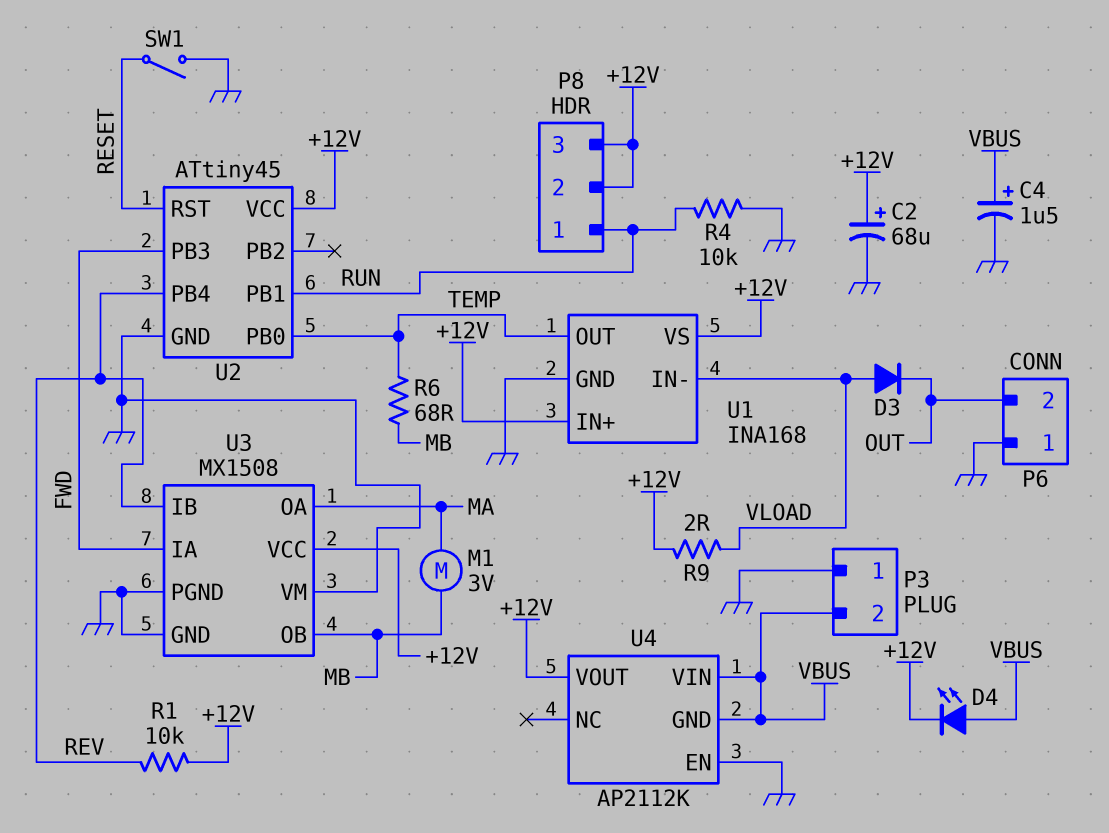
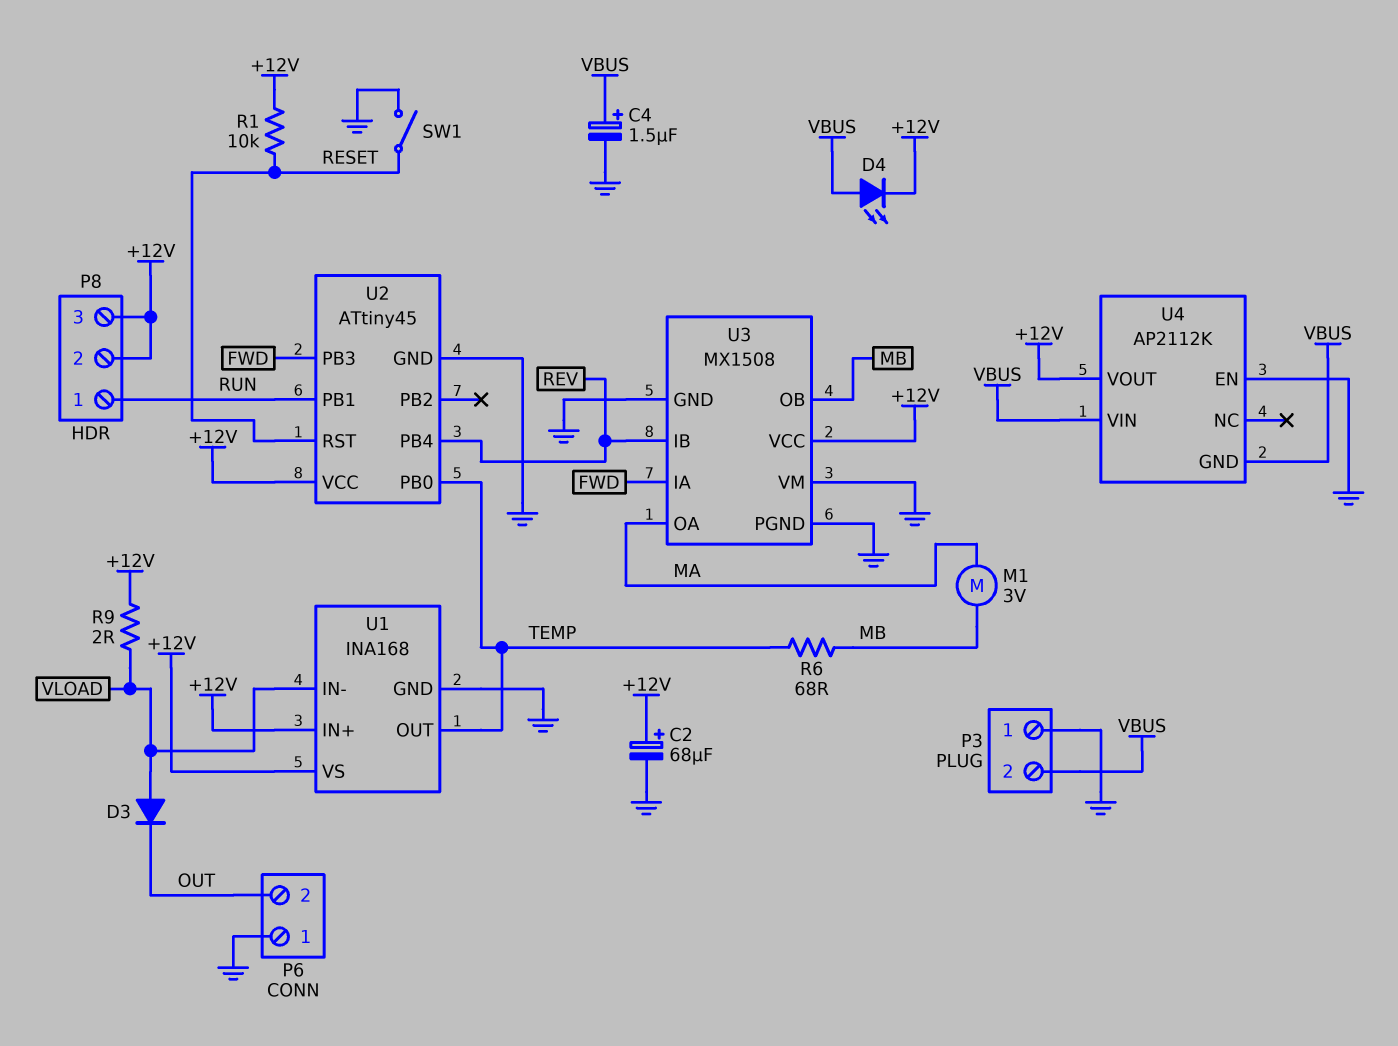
R1: 10k (+12V, REV) -> 10k (+12V, RESET)
R4: 10k (GND, RUN) -> none

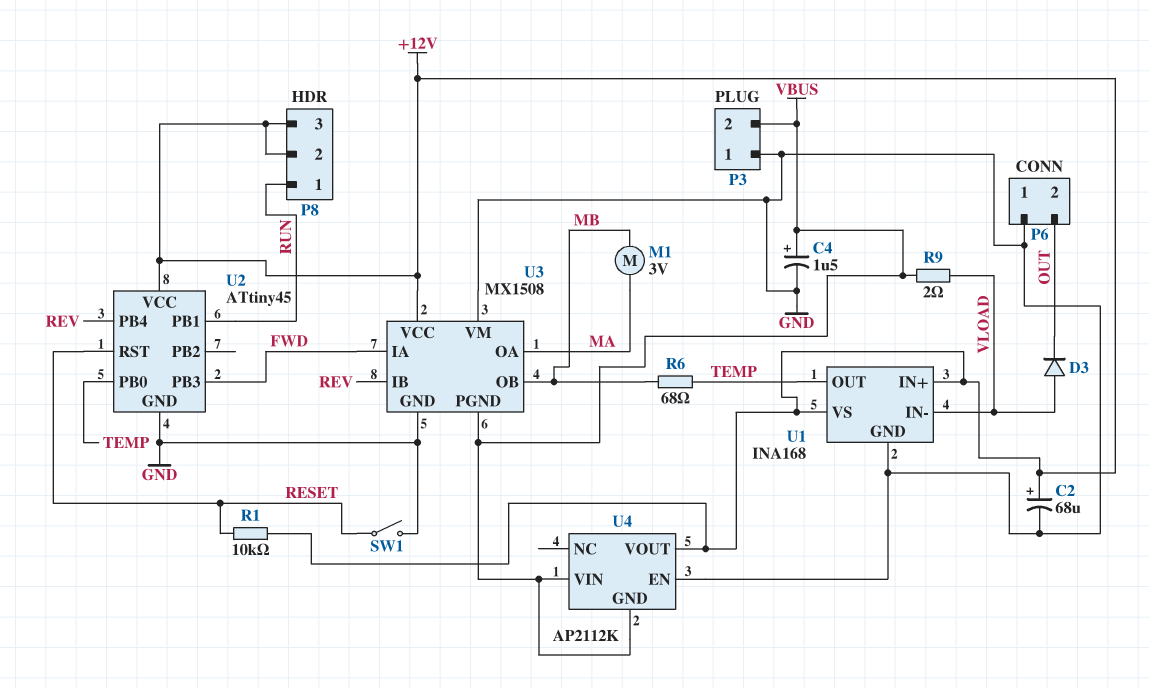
D4: LED (A VBUS, K +12V) -> none
R9: 2 (+12V, VLOAD) -> 2 (VBUS, VLOAD)
U3 pin PGND: GND -> VBUS

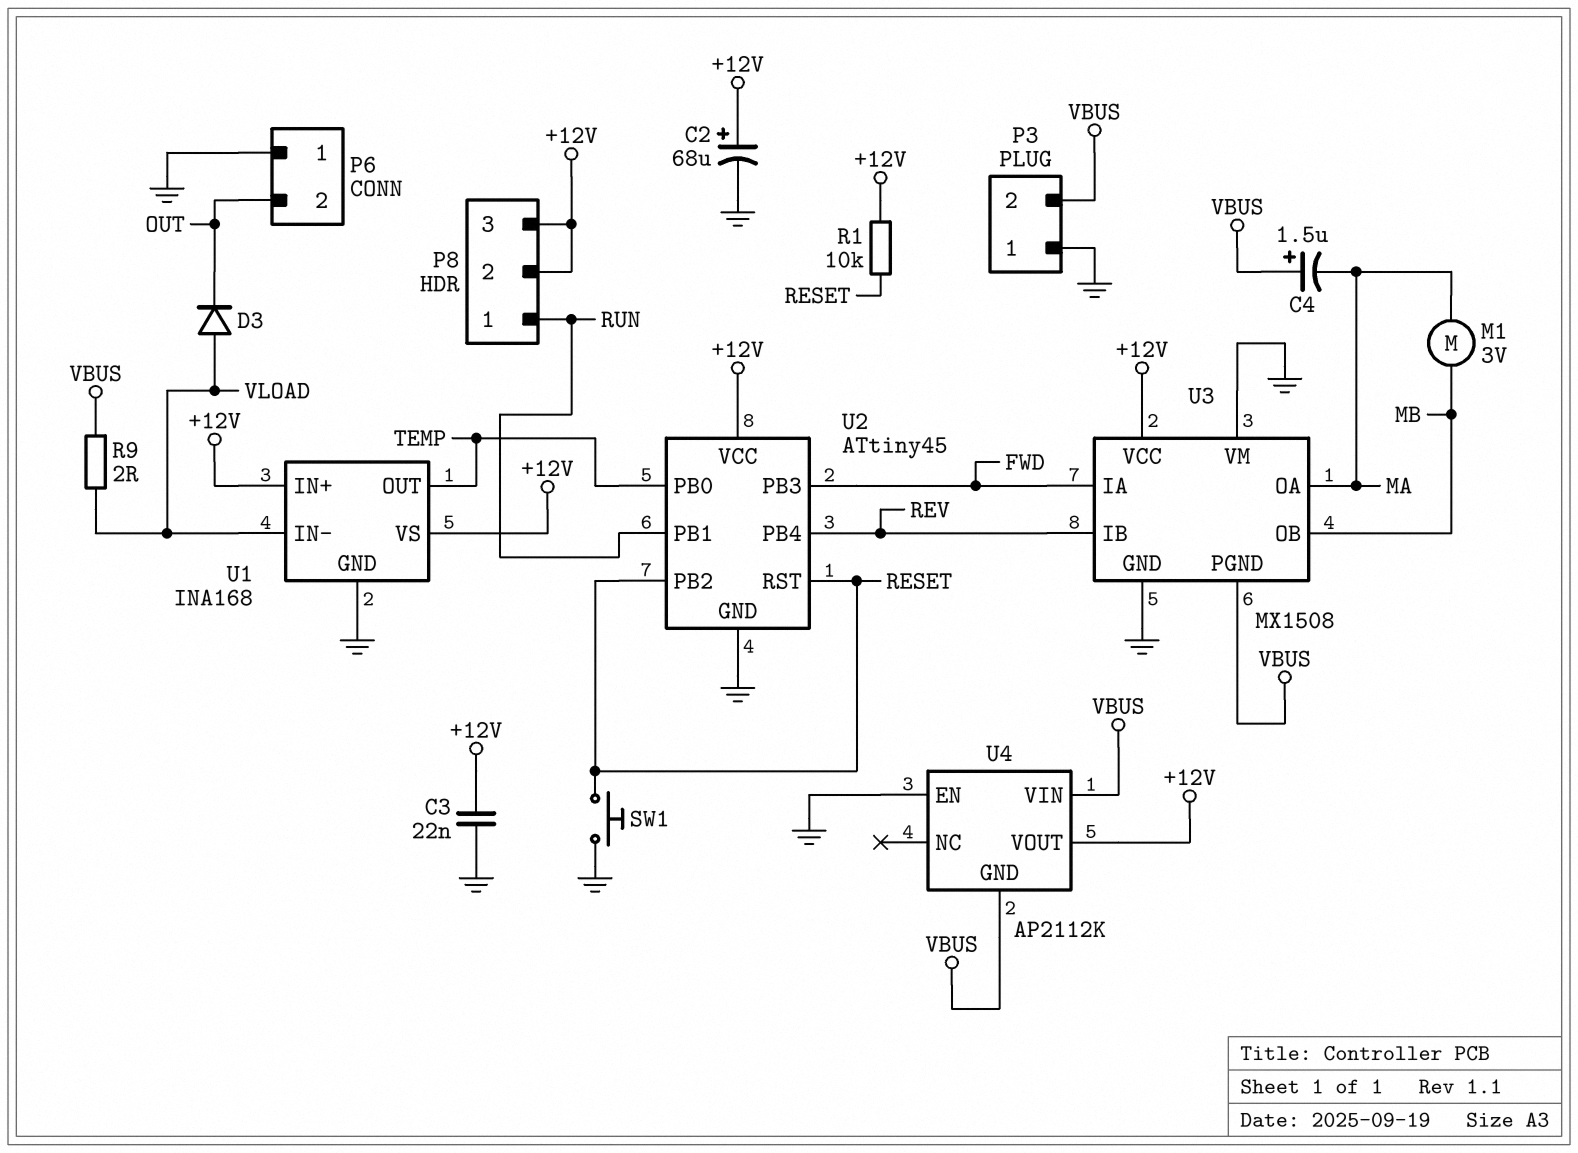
C3: none -> 22nF (+12V, GND)
C4: 1.5uF (plus VBUS, minus GND) -> 1.5uF (plus VBUS, minus MA)
R6: 68 (MB, TEMP) -> none
SW1: switch (GND, RESET) -> button (GND, RESET)
U2 pin PB2: none -> RESET

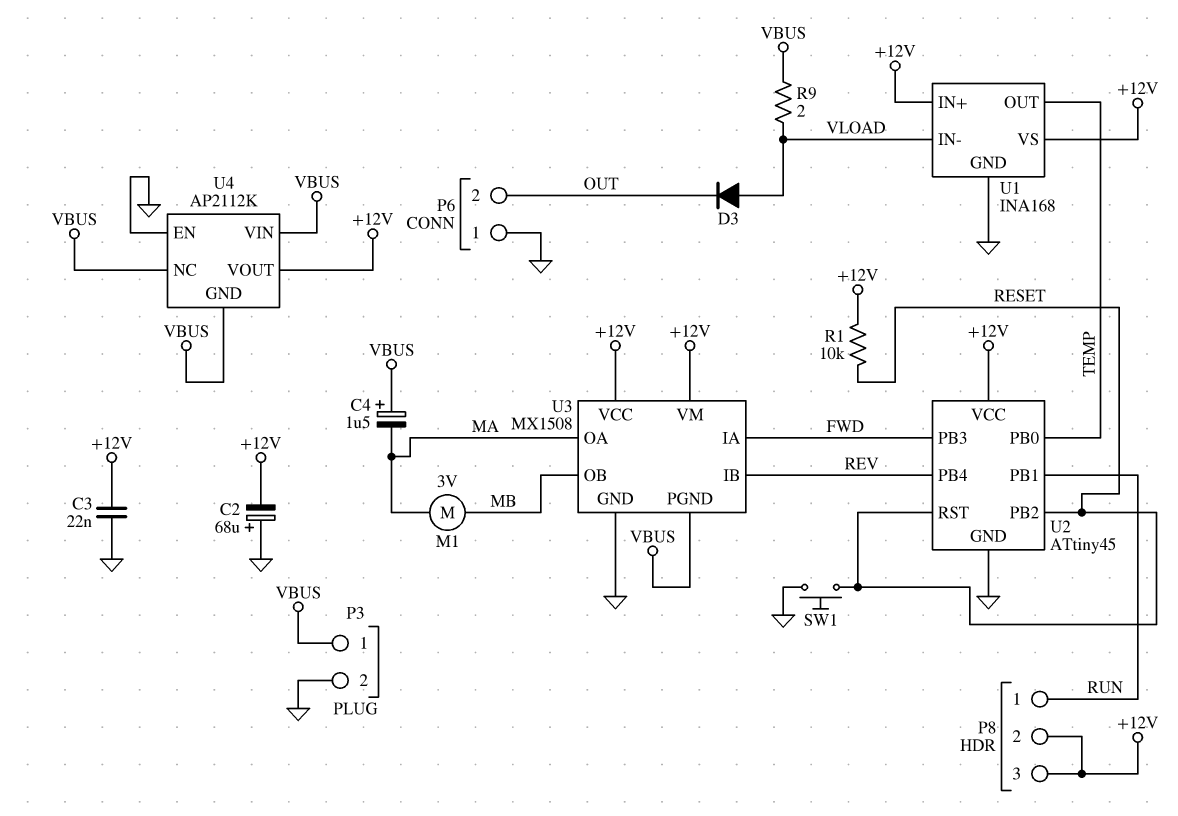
C2: 68uF (plus +12V, minus GND) -> 68uF (plus GND, minus +12V)
P3 pin 1: GND -> VBUS
P3 pin 2: VBUS -> GND
U3 pin VM: GND -> +12V
U4 pin NC: none -> VBUS

